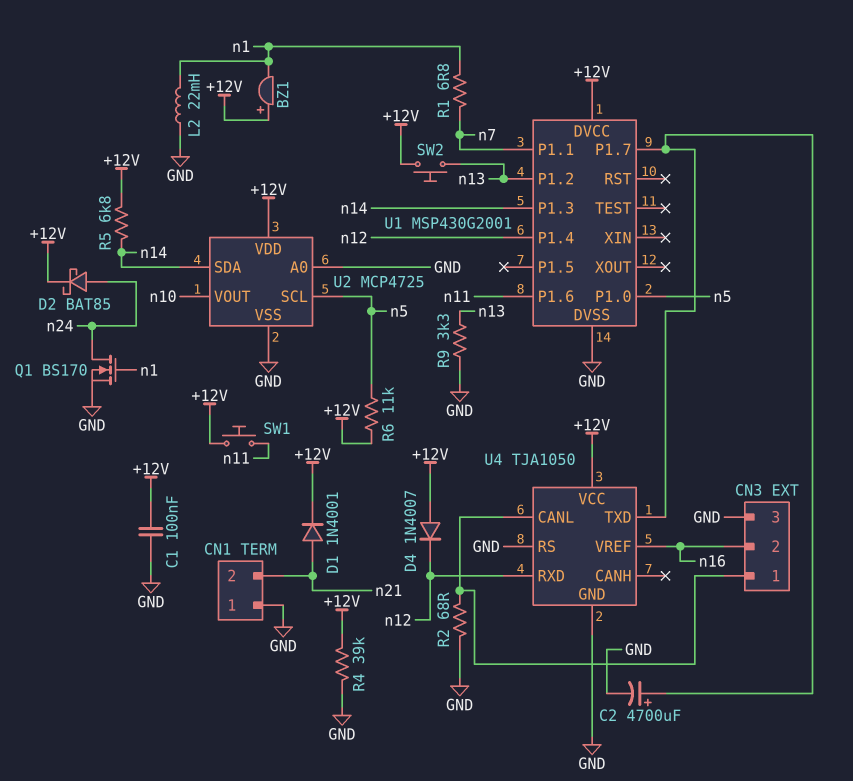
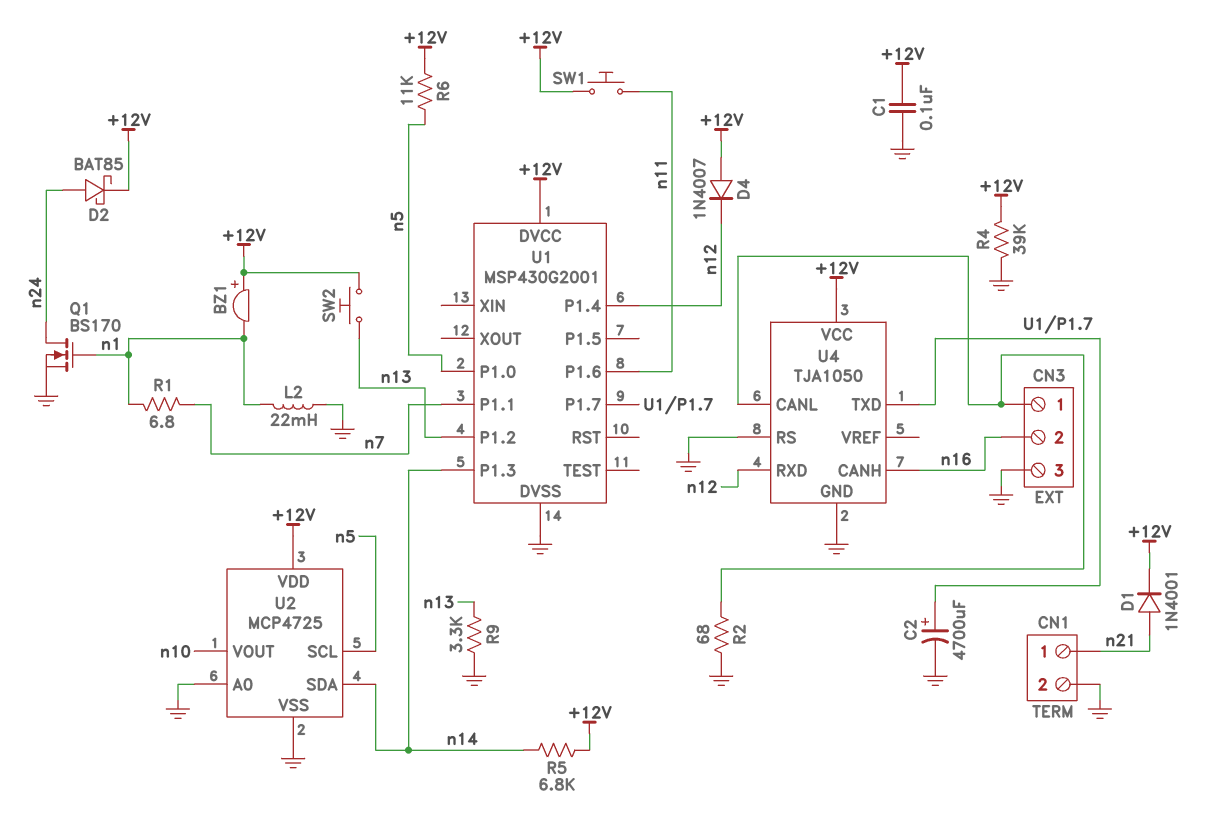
CN1 pin 1: GND -> n21
CN1 pin 2: n21 -> GND
U4 pin CANH: none -> n16
U4 pin VREF: n16 -> none

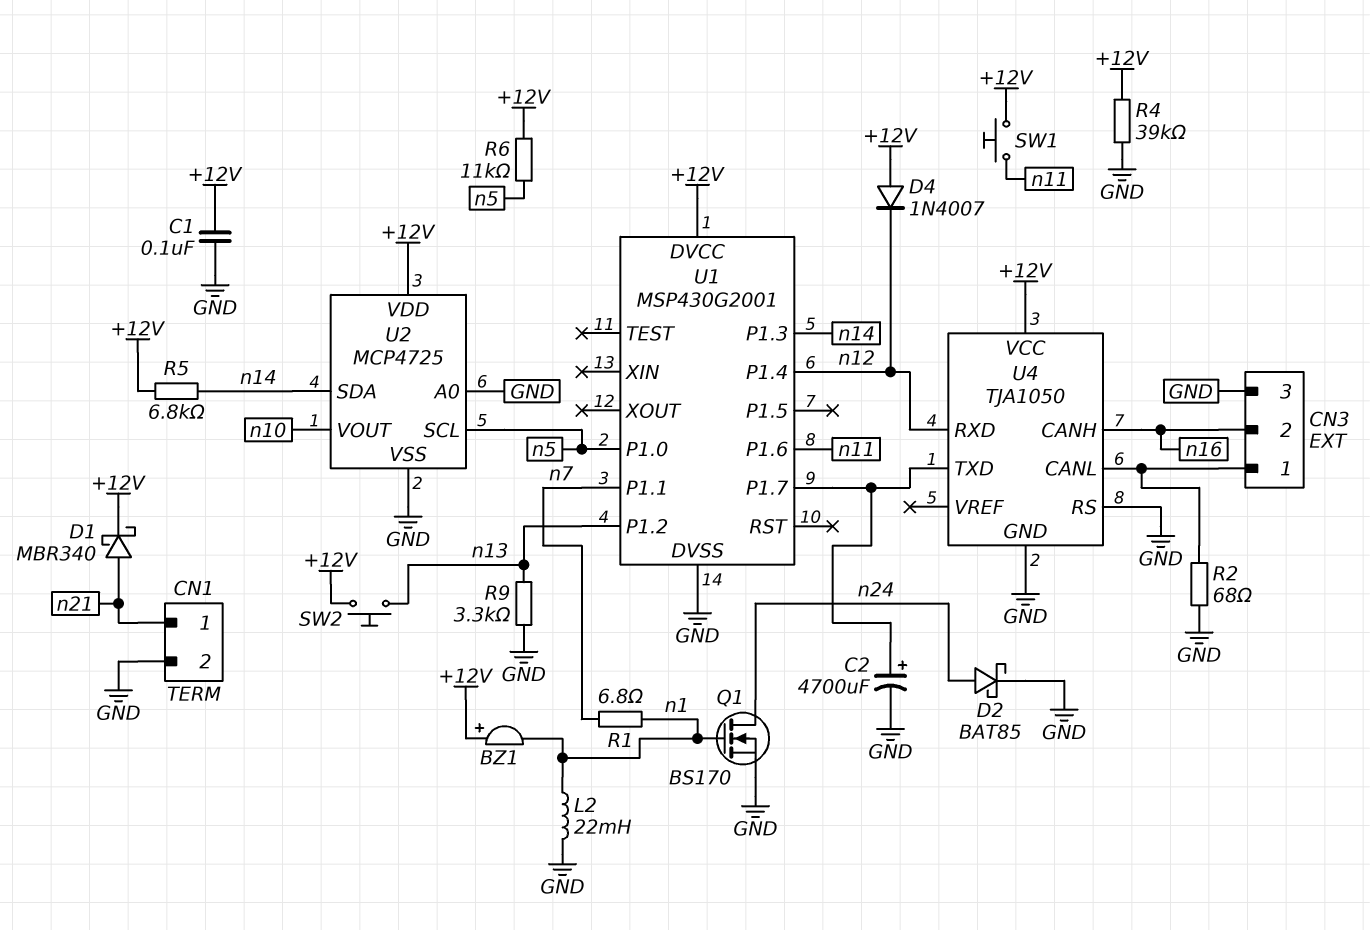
D1: diode 1N4001 (A n21, K +12V) -> schottky MBR340 (A n21, K +12V)
D2: schottky BAT85 (A n24, K +12V) -> schottky BAT85 (A n24, K GND)

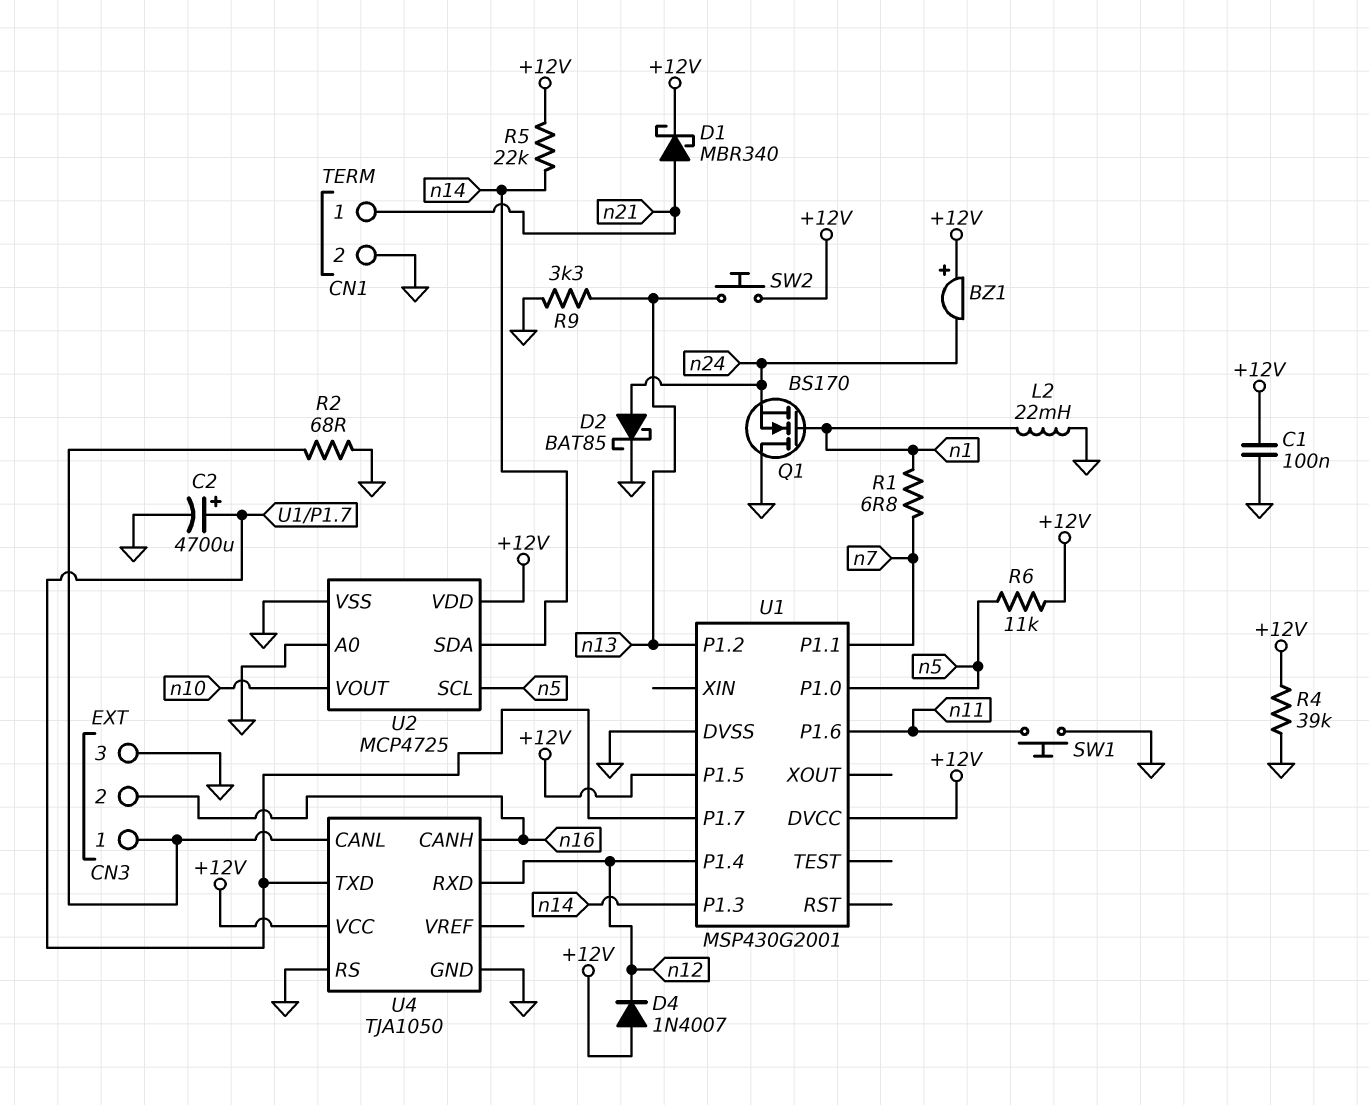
BZ1: buzzer (plus +12V, minus n1) -> buzzer (plus +12V, minus n24)
Q1: NMOS BS170 (G n1, D n24, S GND) -> NMOS BS170 (G n1, D GND, S n24)
R5: 6.8k (+12V, n14) -> 22k (+12V, n14)
SW1: button (+12V, n11) -> button (GND, n11)
U1 pin P1.5: none -> +12V

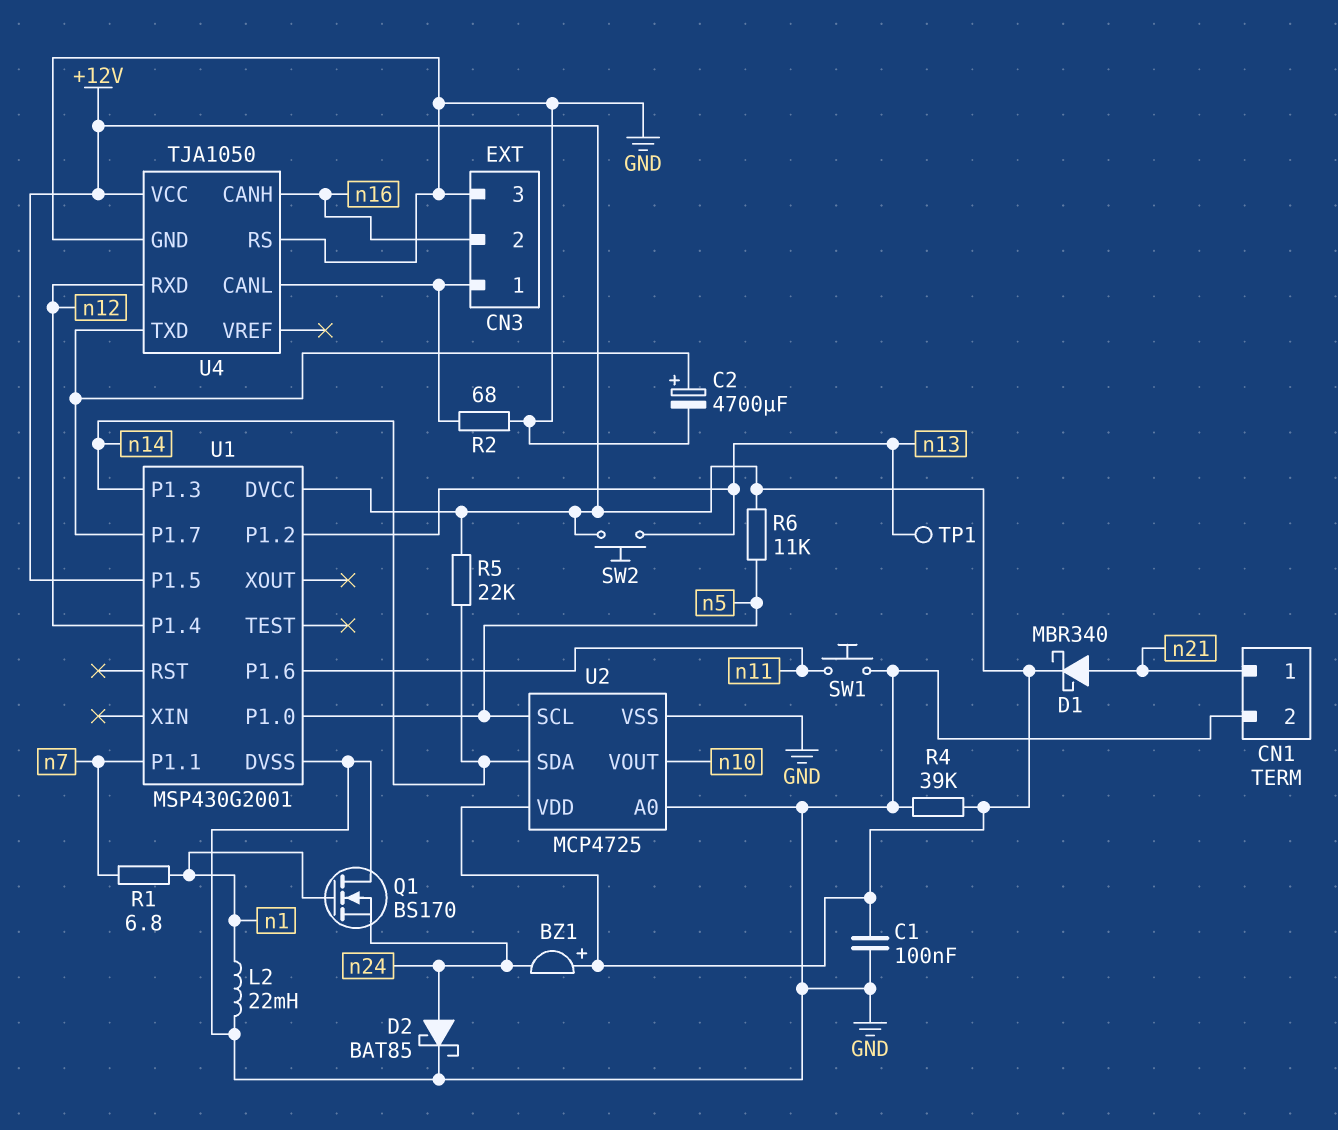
D4: diode 1N4007 (A +12V, K n12) -> none
R9: 3.3k (GND, n13) -> none
TP1: none -> test point (n13)

